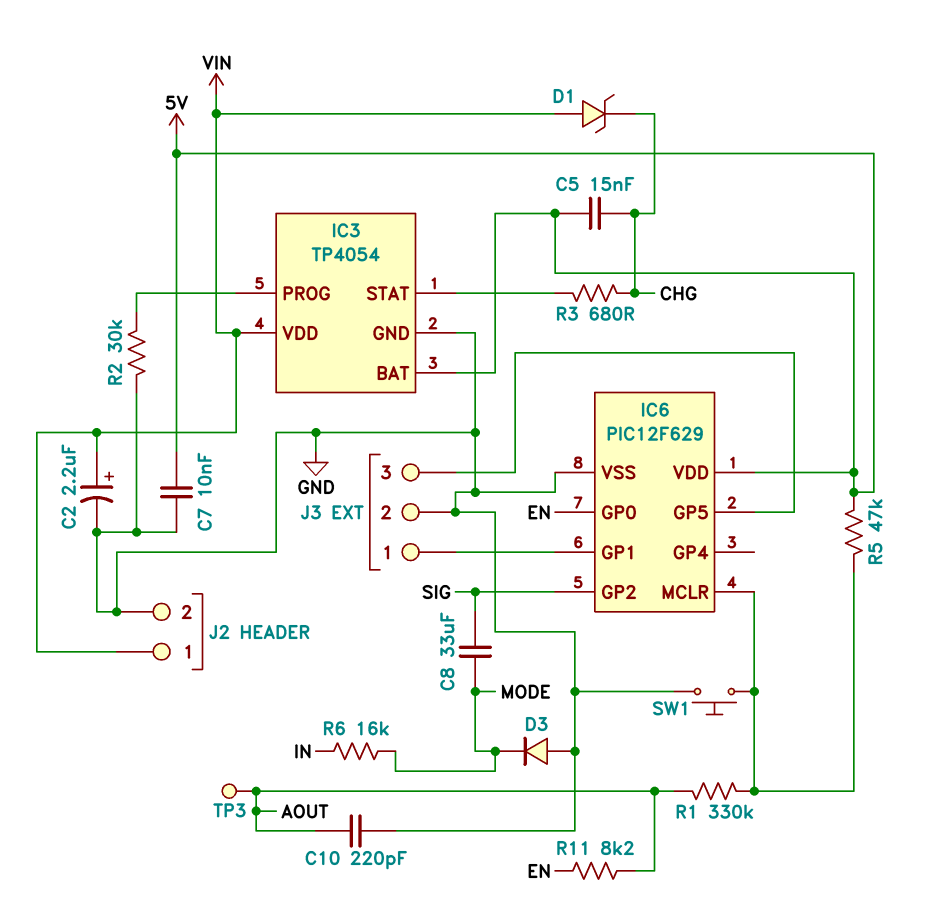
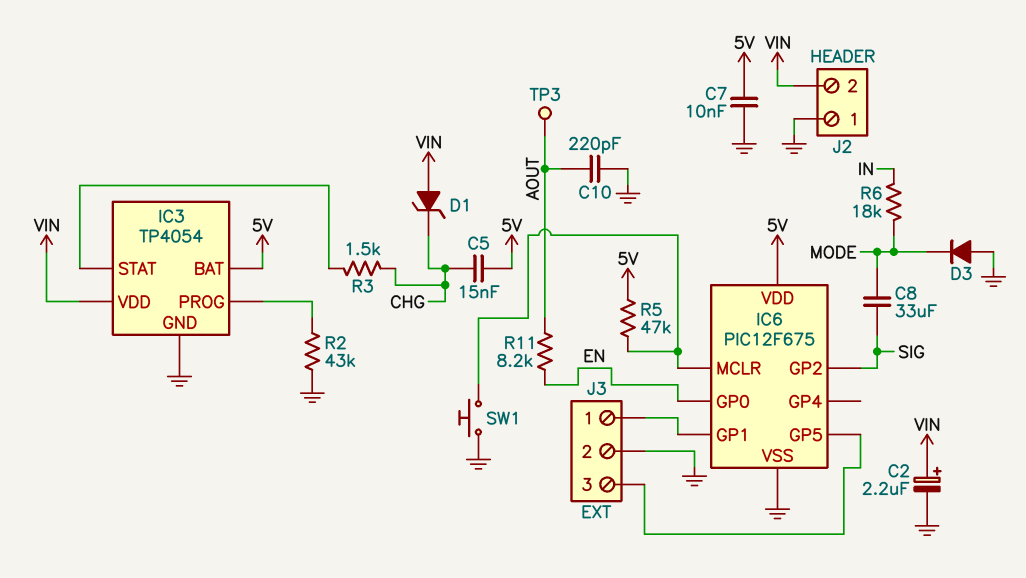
IC6: PIC12F629 -> PIC12F675
J2 pin 1: VIN -> GND
J2 pin 2: GND -> VIN
R1: 330k (AOUT, IC6/MCLR) -> none
R2: 30k (GND, IC3/PROG) -> 43k (GND, IC3/PROG)
R3: 680 (CHG, IC3/STAT) -> 1.5k (CHG, IC3/STAT)
R6: 16k (IN, MODE) -> 18k (IN, MODE)

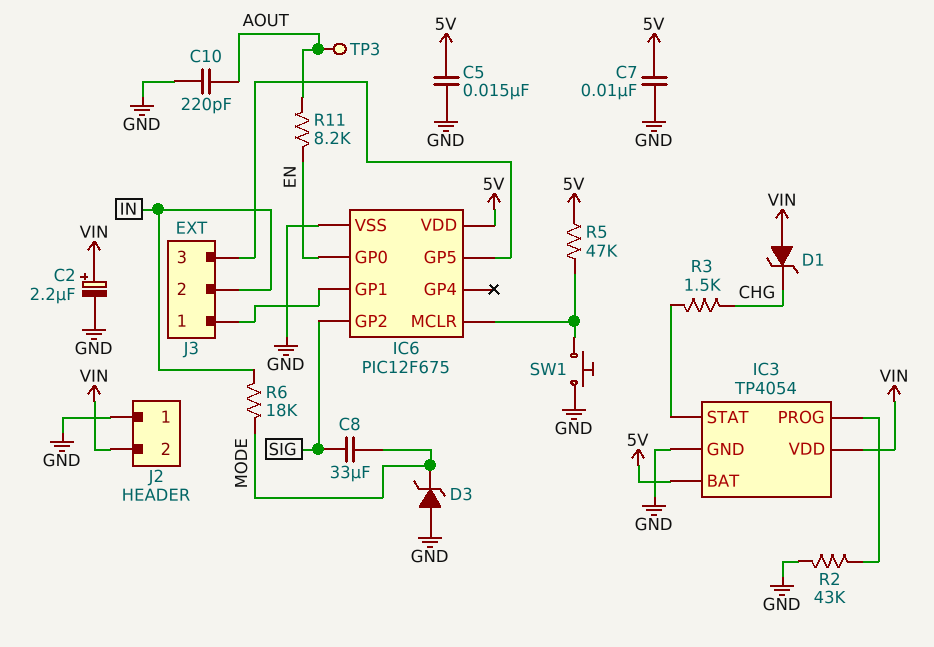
C5: 15nF (5V, CHG) -> 15nF (5V, GND)
D3: diode (A GND, K MODE) -> zener (A GND, K MODE)
J3 pin 2: GND -> IN

